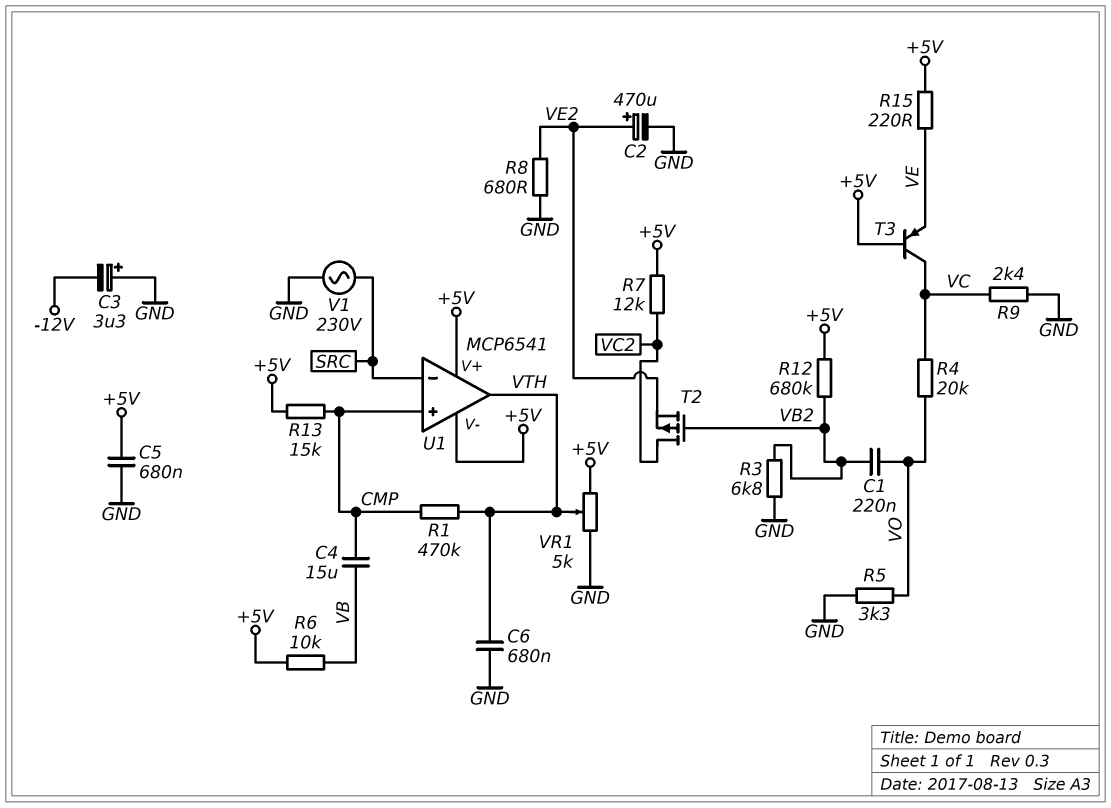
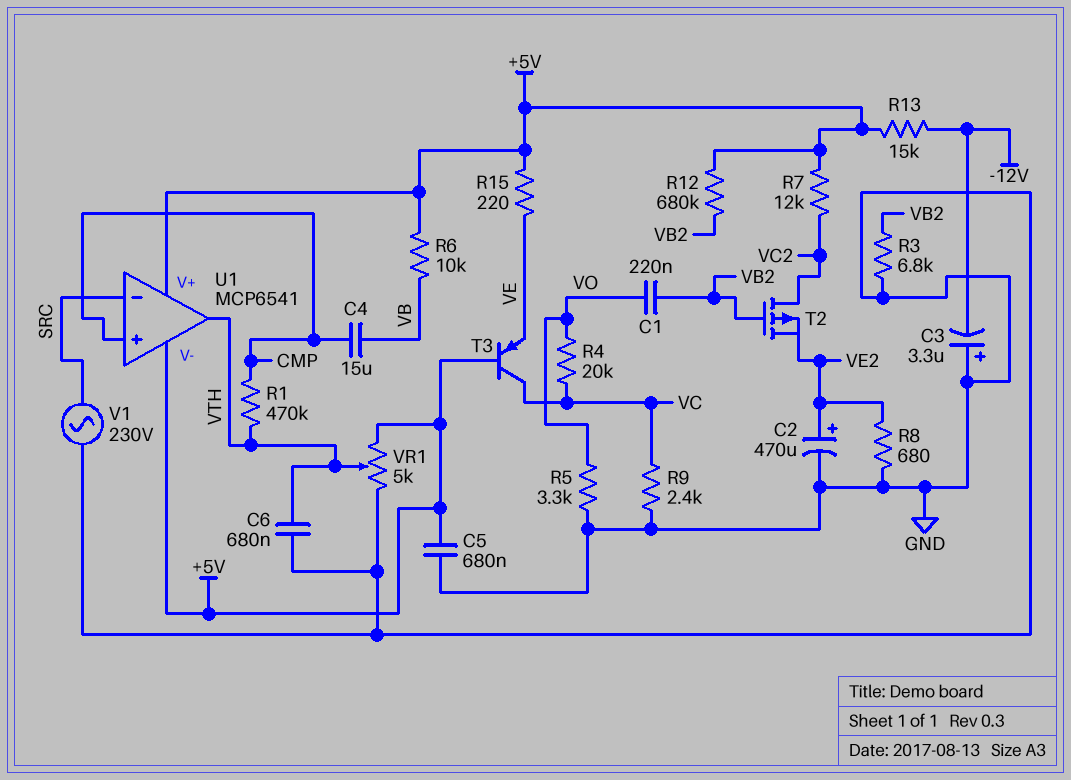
R13: 15k (+5V, CMP) -> 15k (+5V, -12V)

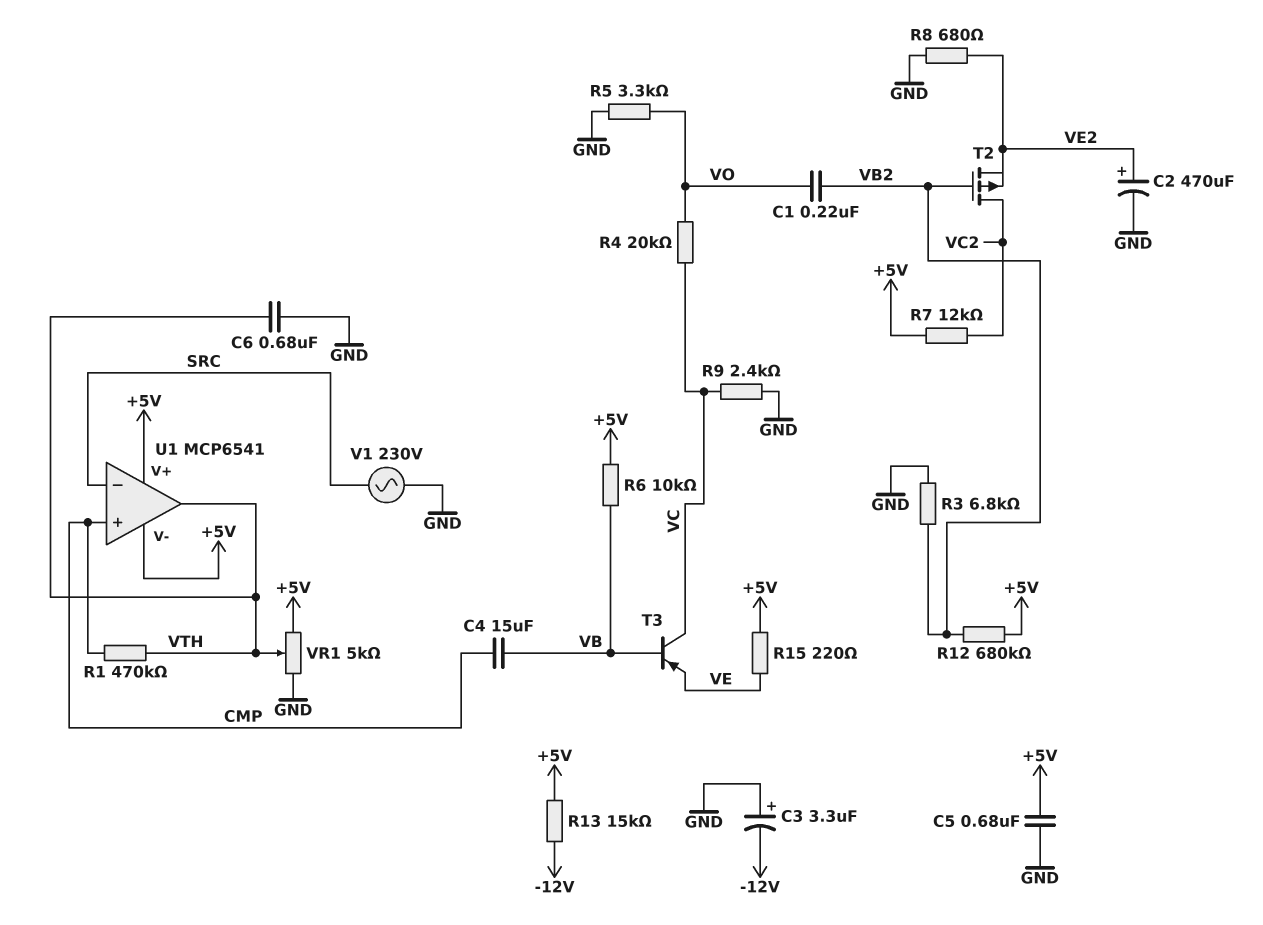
T3: PNP (B +5V, C VC, E VE) -> PNP (B VB, C VC, E VE)

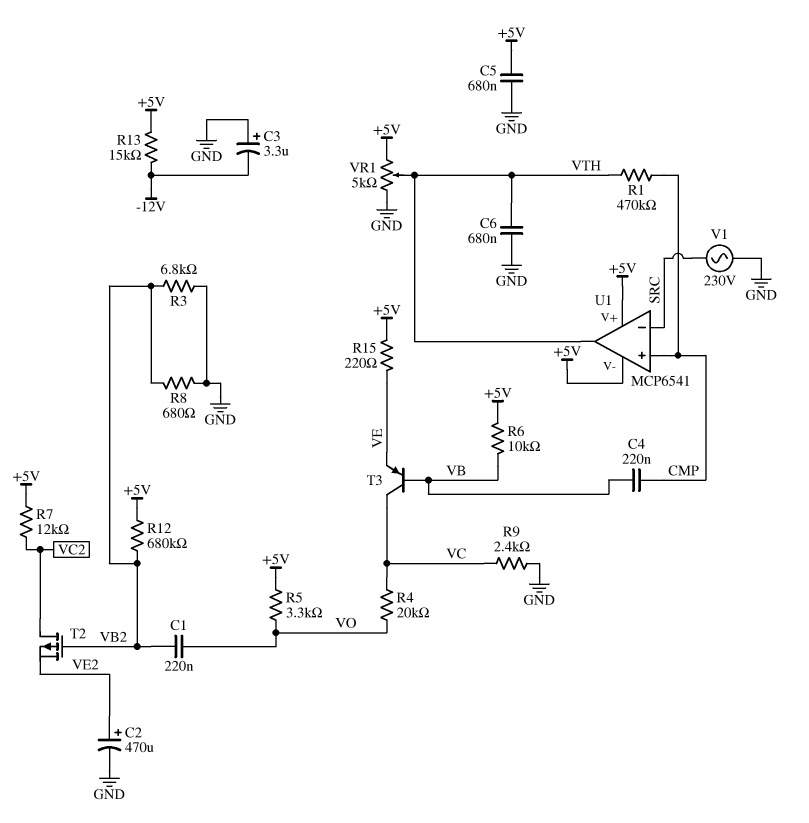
C4: 15uF (CMP, VB) -> 220nF (CMP, VB)
R5: 3.3k (GND, VO) -> 3.3k (+5V, VO)
R8: 680 (GND, VE2) -> 680 (GND, VB2)

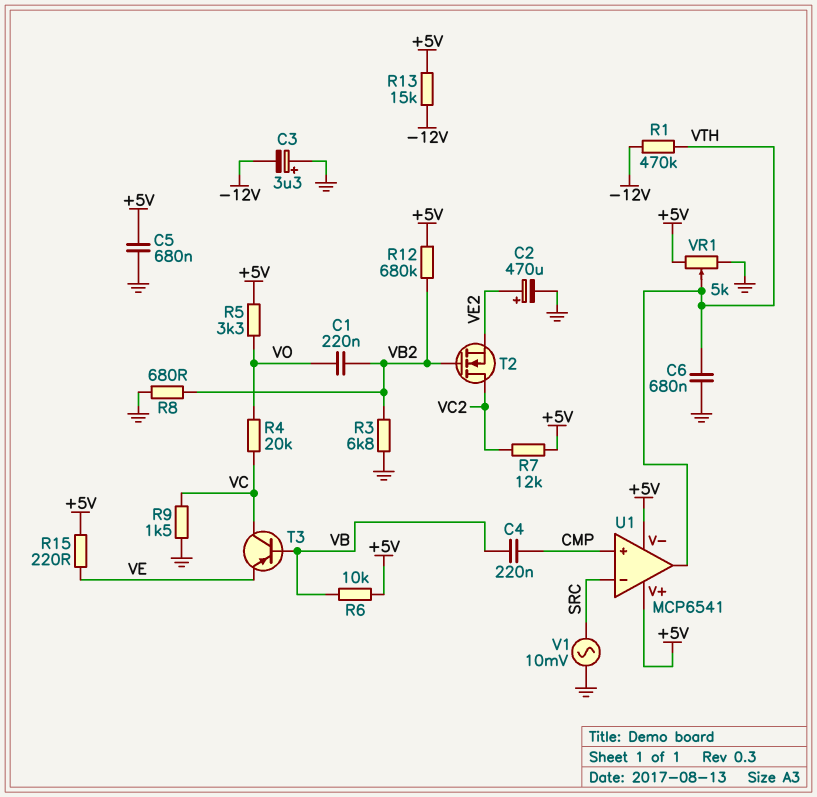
R1: 470k (CMP, VTH) -> 470k (-12V, VTH)
R9: 2.4k (GND, VC) -> 1.5k (GND, VC)
T2: PMOS (G VB2, D VC2, S VE2) -> NMOS (G VB2, D VC2, S VE2)
V1: AC 230V (GND, SRC) -> AC 10mV (GND, SRC)

